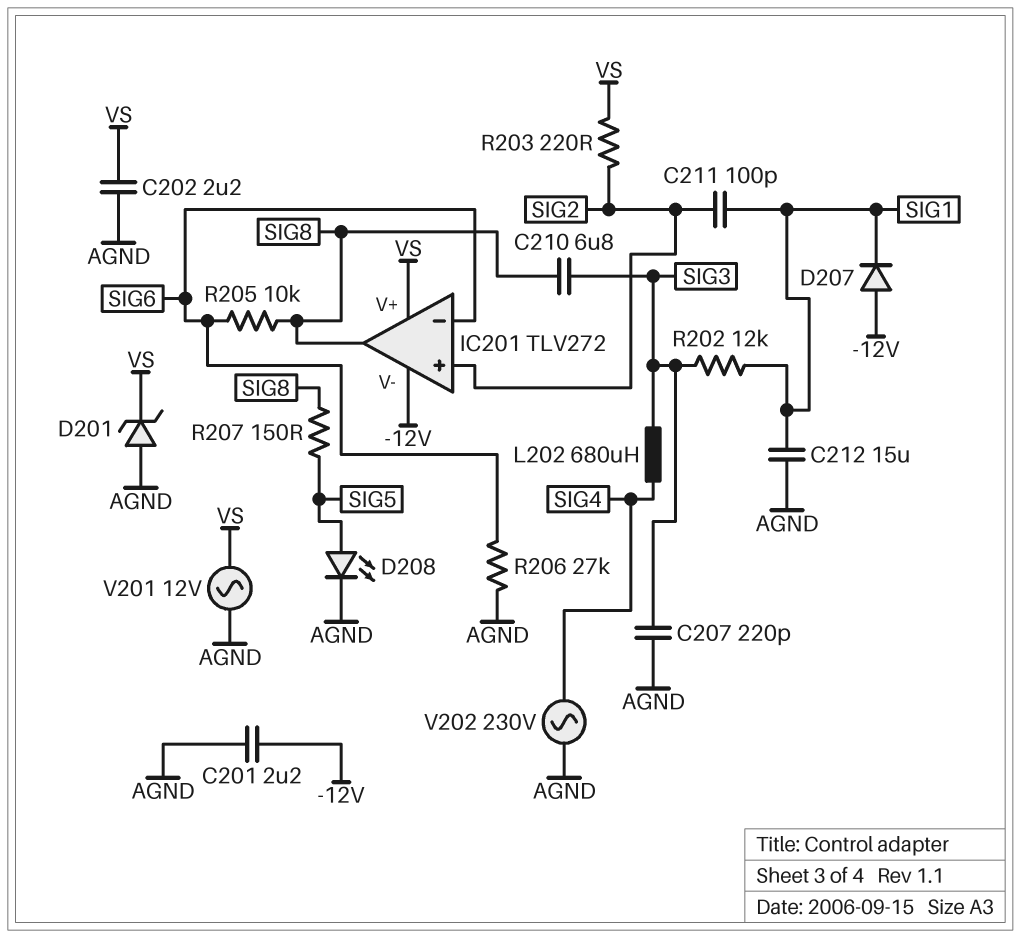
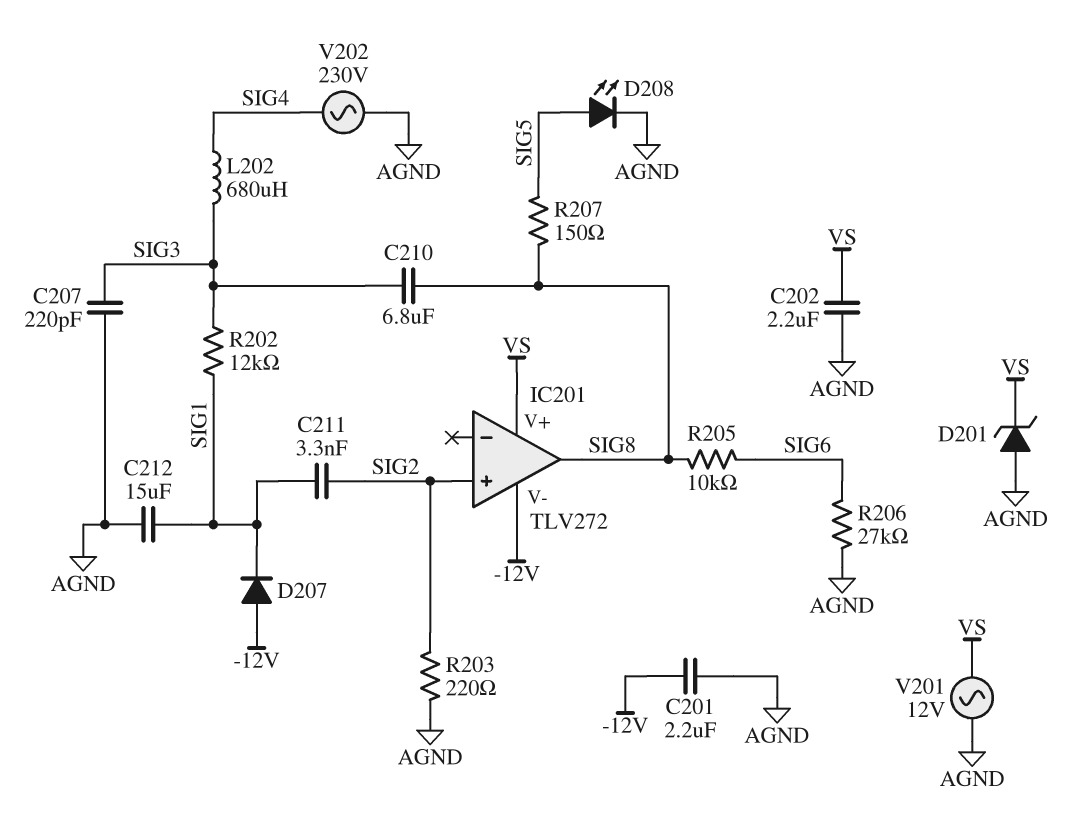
C211: 100pF (SIG1, SIG2) -> 3.3nF (SIG1, SIG2)
IC201 pin in-: SIG6 -> none
R203: 220 (SIG2, VS) -> 220 (AGND, SIG2)

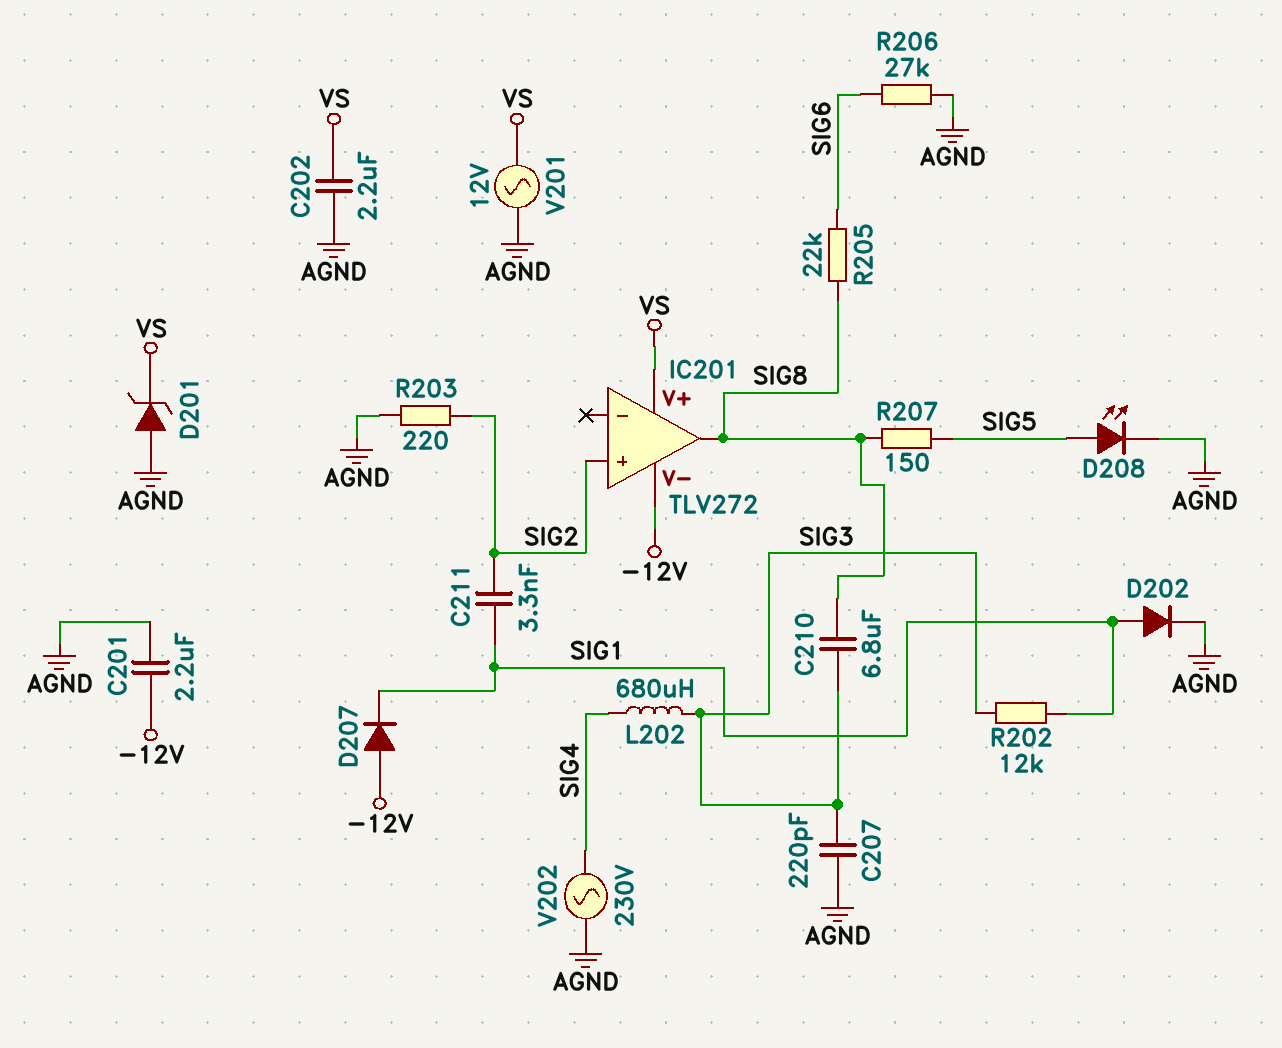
C212: 15uF (AGND, SIG1) -> none
D202: none -> diode (A SIG1, K AGND)
R205: 10k (SIG6, SIG8) -> 22k (SIG6, SIG8)

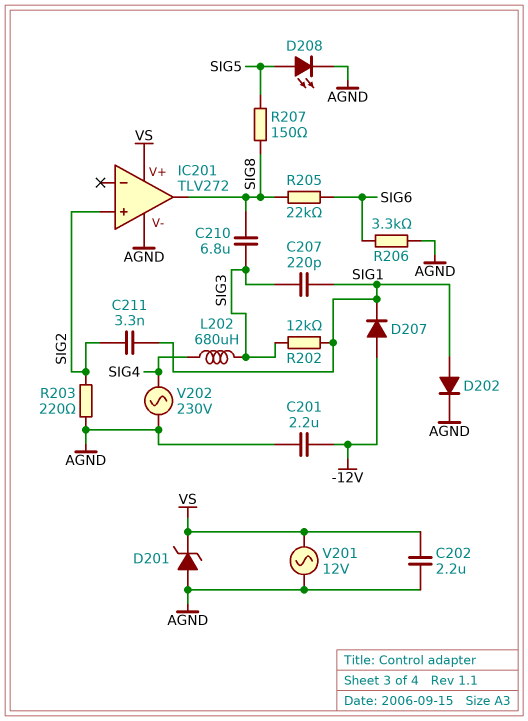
C207: 220pF (AGND, SIG3) -> 220pF (SIG1, SIG3)
IC201 pin V-: -12V -> AGND
R206: 27k (AGND, SIG6) -> 3.3k (AGND, SIG6)

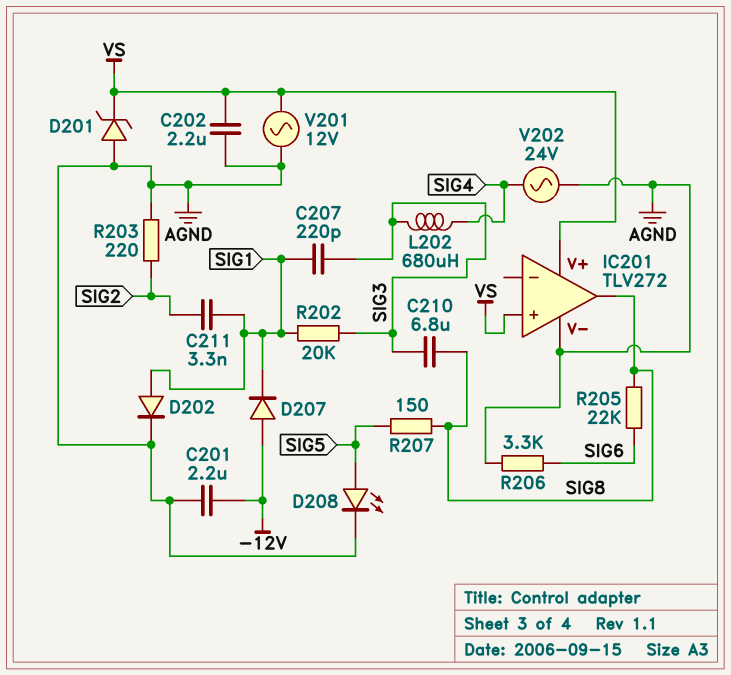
IC201 pin in+: SIG2 -> VS
R202: 12k (SIG1, SIG3) -> 20k (SIG1, SIG3)
V202: AC 230V (AGND, SIG4) -> AC 24V (AGND, SIG4)

